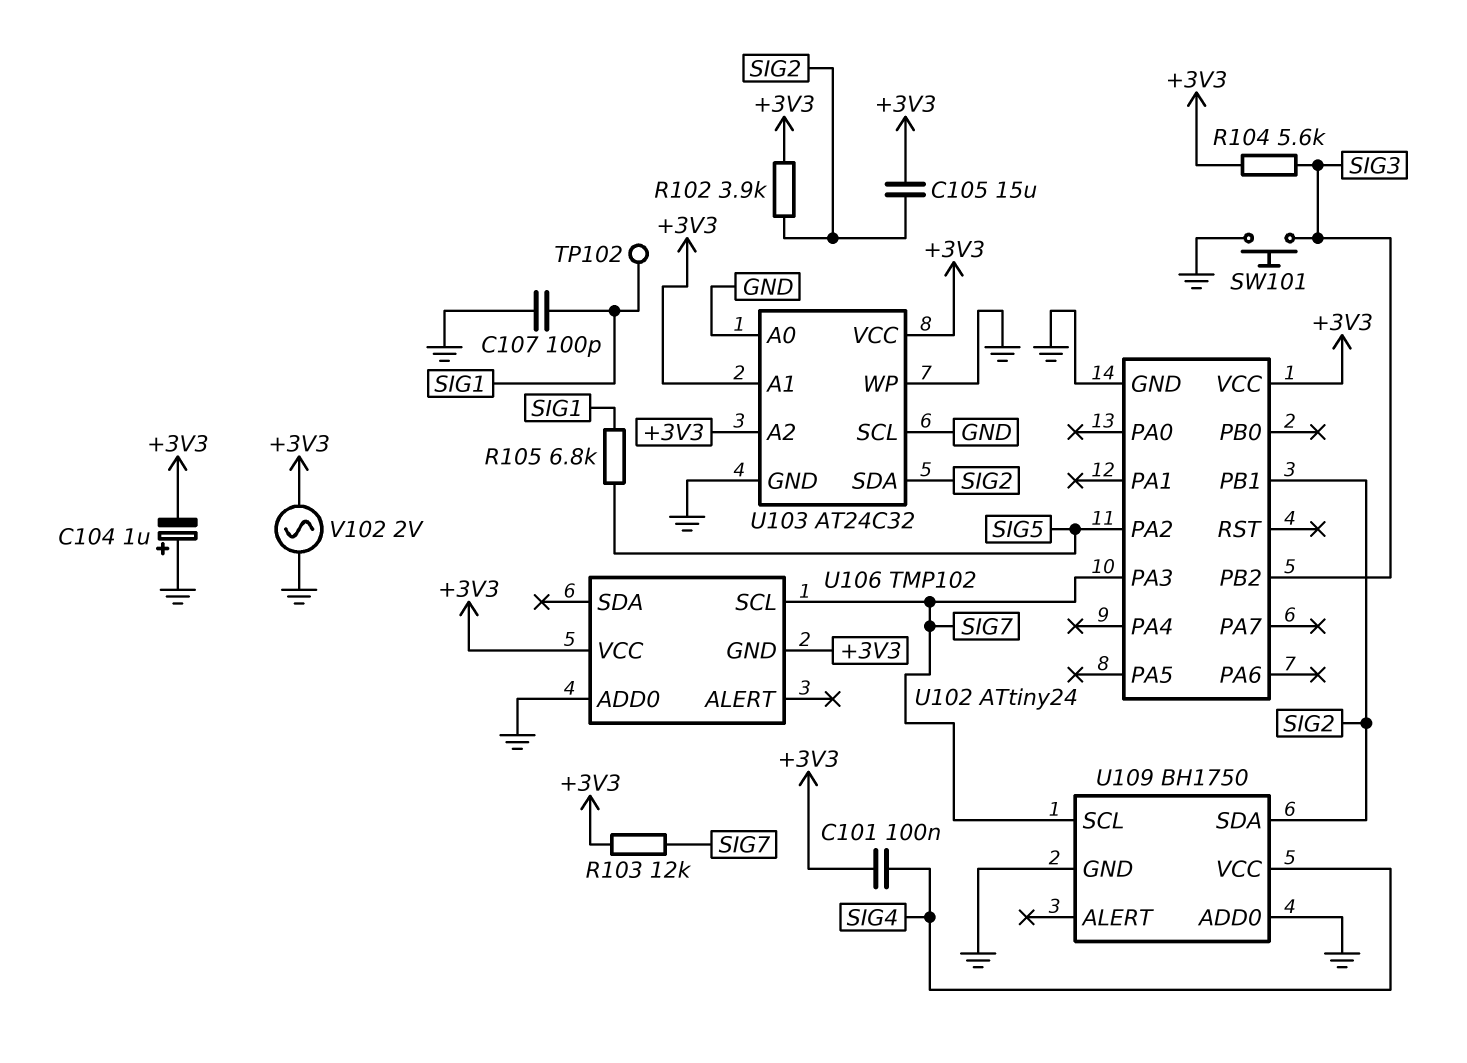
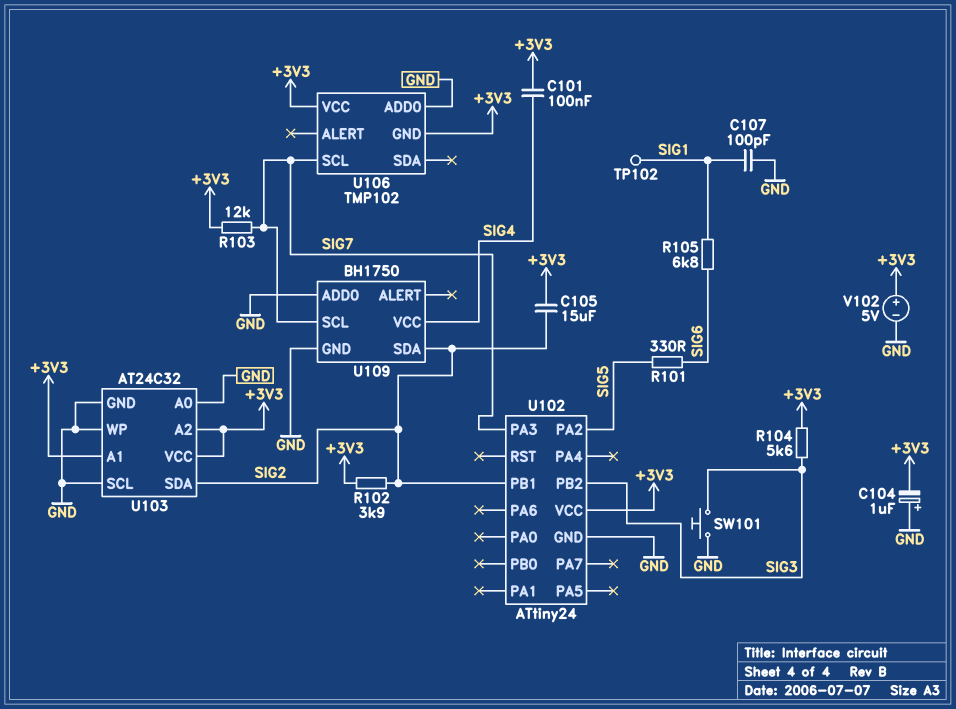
R101: none -> 330 (SIG5, SIG6)
R105: 6.8k (SIG1, SIG5) -> 6.8k (SIG1, SIG6)
V102: AC 2V (+3V3, GND) -> 5V (plus +3V3, minus GND)

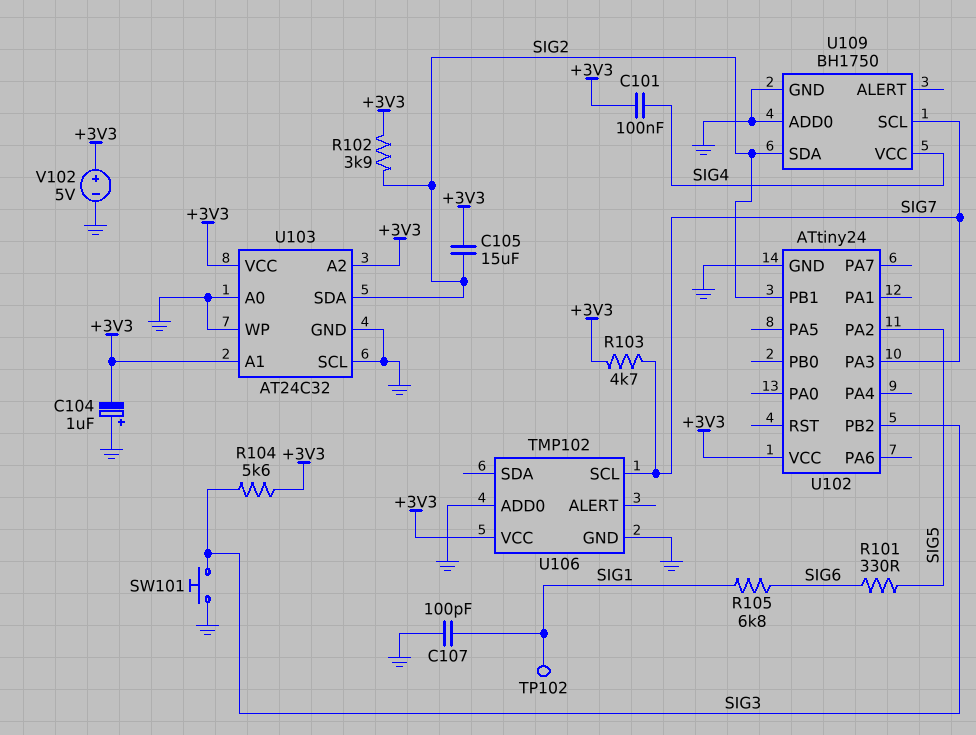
R103: 12k (+3V3, SIG7) -> 4.7k (+3V3, SIG7)
U106 pin GND: +3V3 -> GND

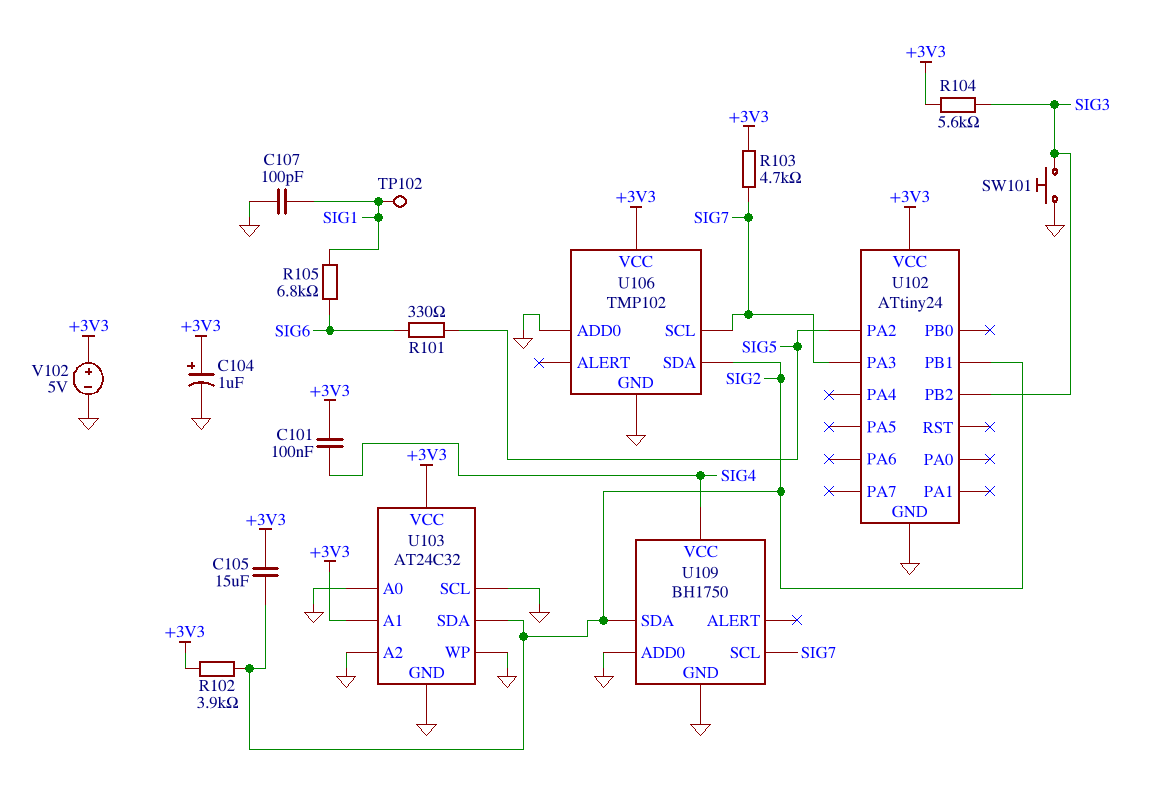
C104: 1uF (plus GND, minus +3V3) -> 1uF (plus +3V3, minus GND)
U103 pin A2: +3V3 -> GND
U106 pin SDA: none -> SIG2

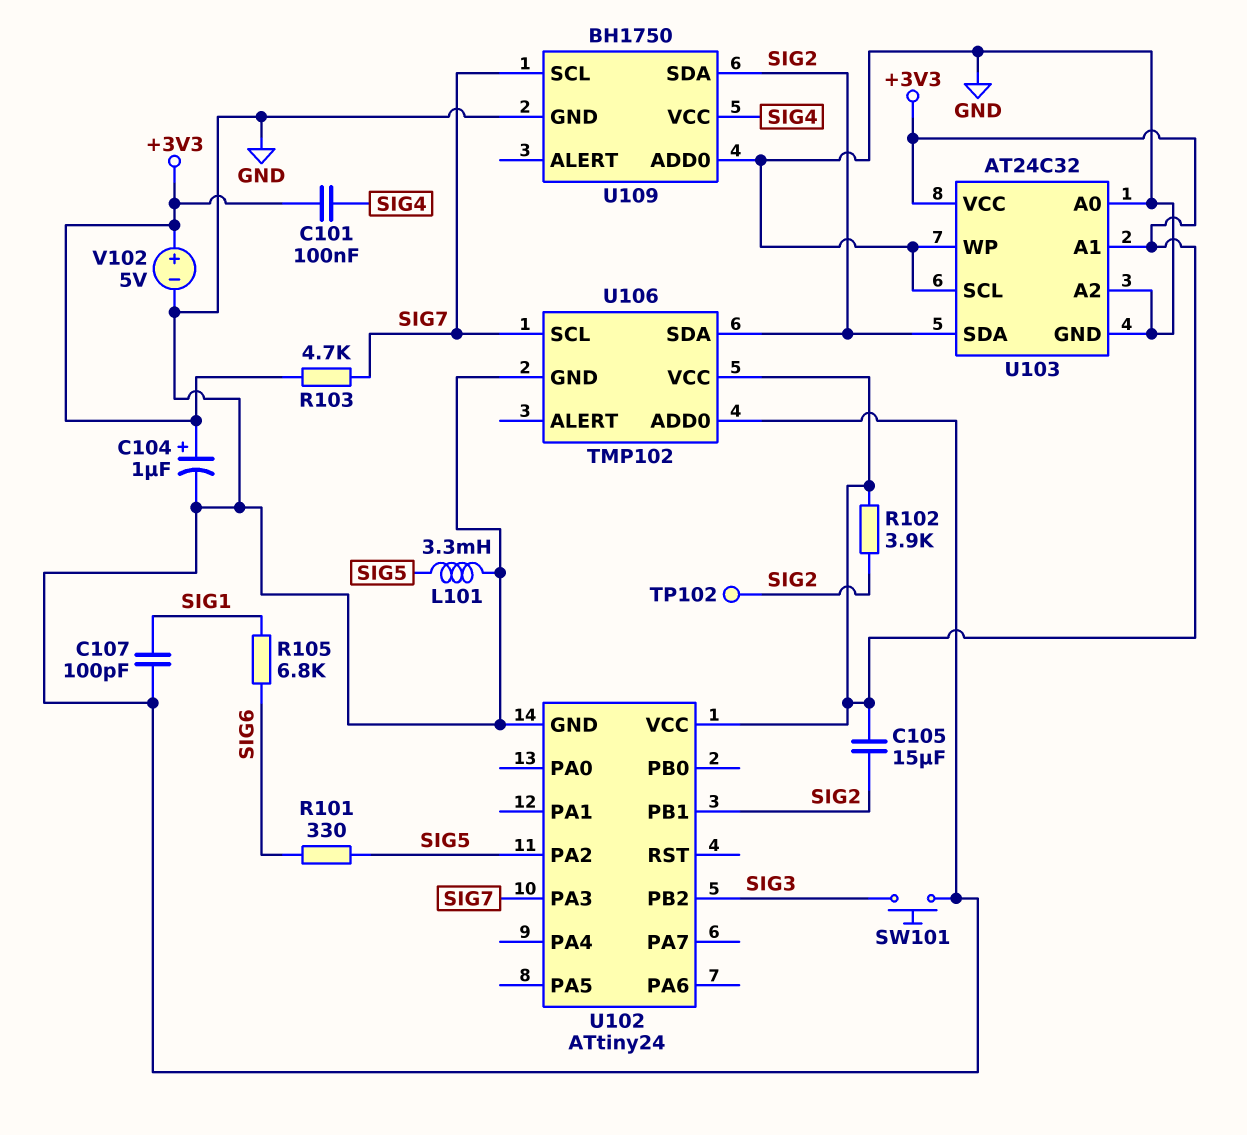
L101: none -> 3.3mH (GND, SIG5)
R104: 5.6k (+3V3, SIG3) -> none
TP102: test point (SIG1) -> test point (SIG2)

